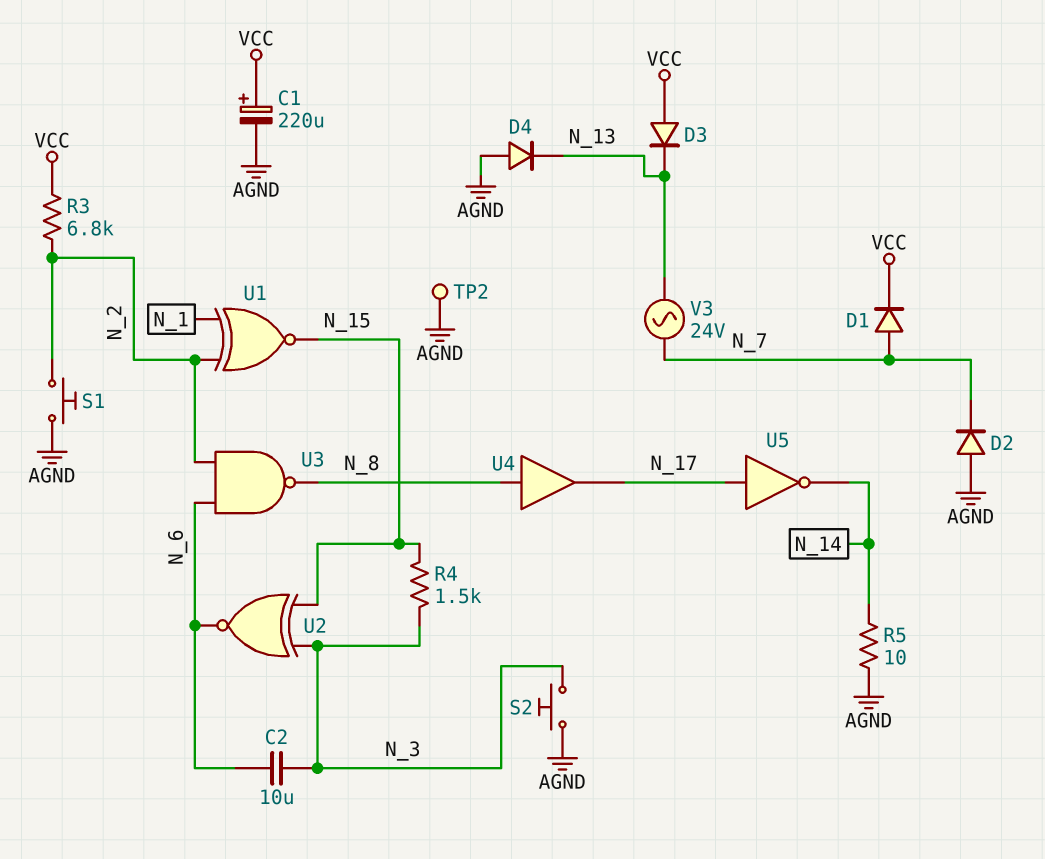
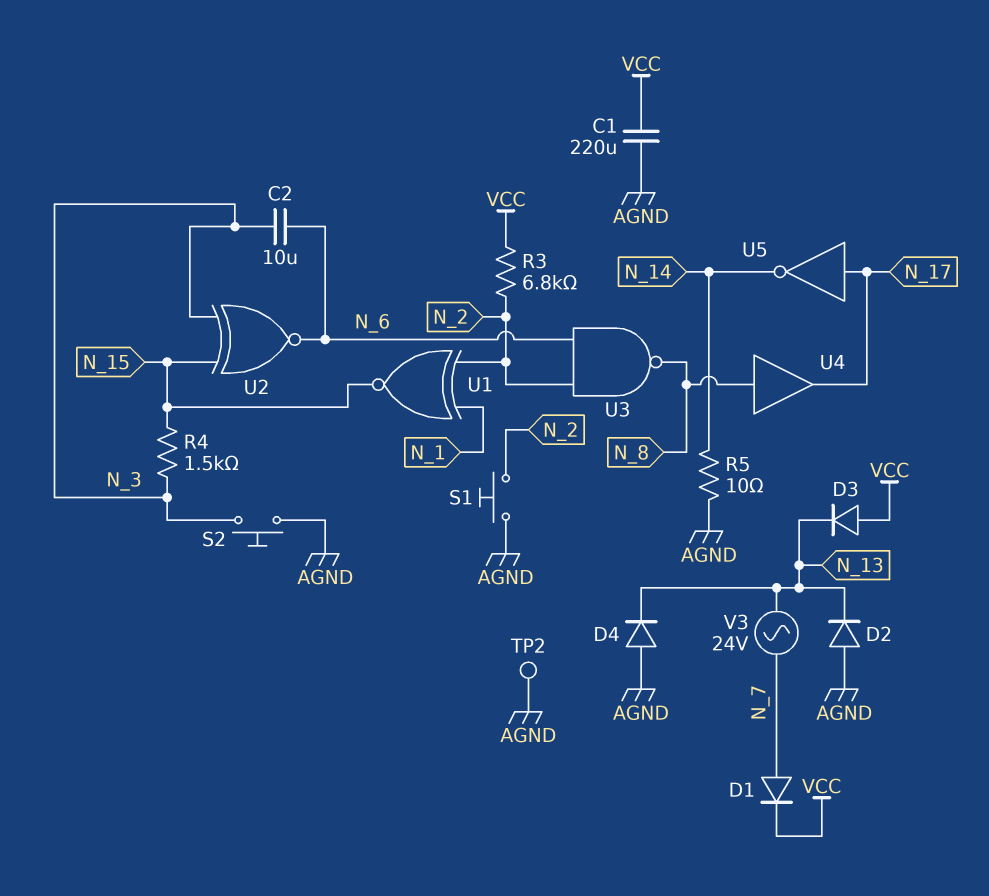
C1: 220uF (plus VCC, minus AGND) -> 220uF (AGND, VCC)
D2: diode (A AGND, K N_7) -> diode (A AGND, K N_13)

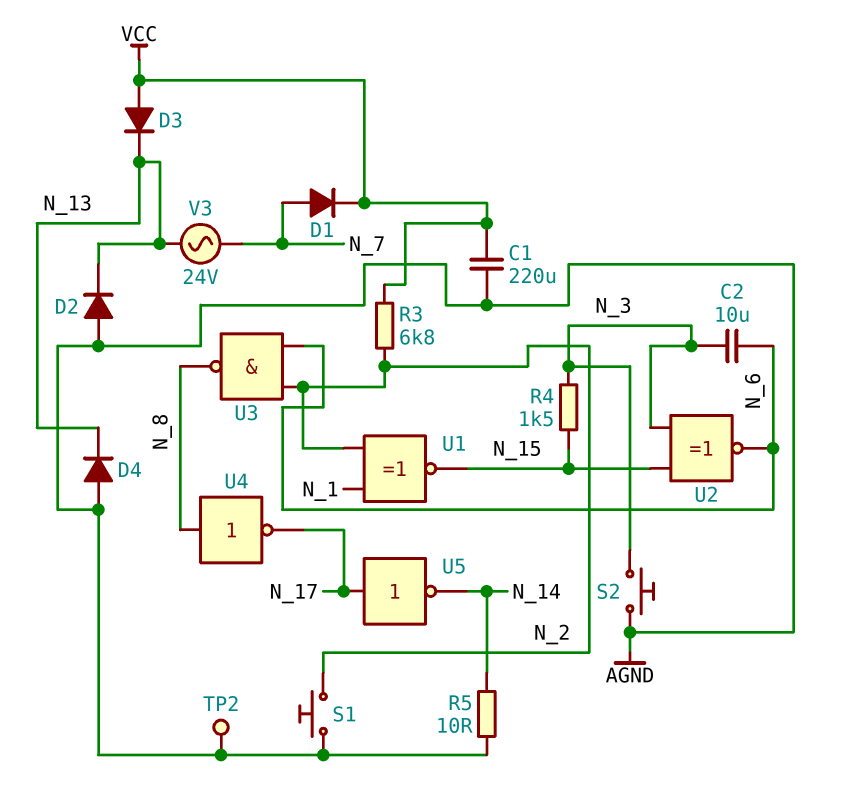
U4: buffer (in N_8, out N_17) -> NOT (in N_8, out N_17)

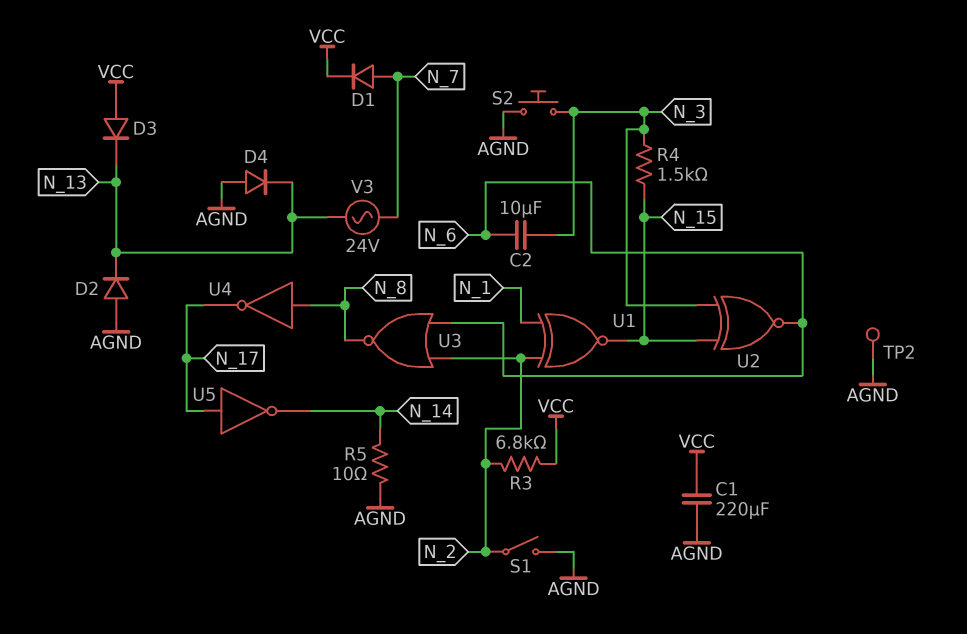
S1: button (AGND, N_2) -> switch (AGND, N_2)
U3: NAND (in N_2, in N_6, out N_8) -> NOR (in N_2, in N_6, out N_8)

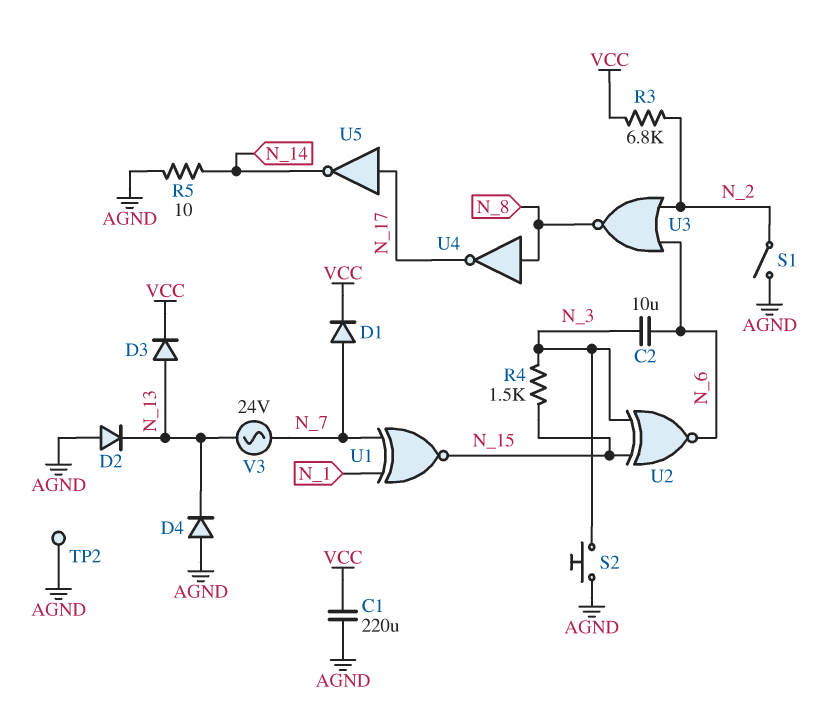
D3: diode (A VCC, K N_13) -> diode (A N_13, K VCC)
U1: XNOR (in N_1, in N_2, out N_15) -> XNOR (in N_1, in N_7, out N_15)

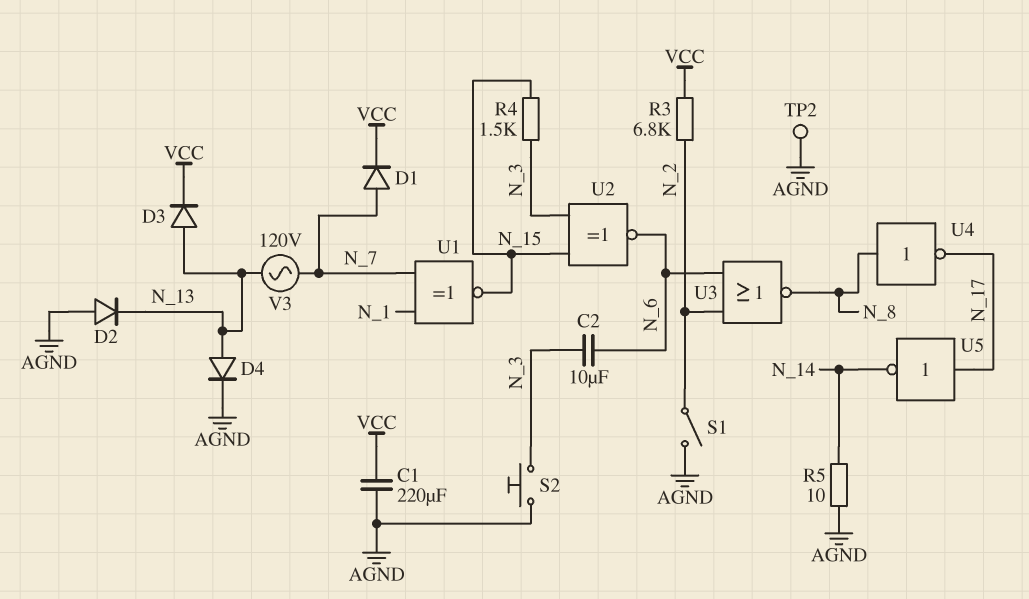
D4: diode (A AGND, K N_13) -> diode (A N_13, K AGND)
V3: AC 24V (N_7, N_13) -> AC 120V (N_7, N_13)

